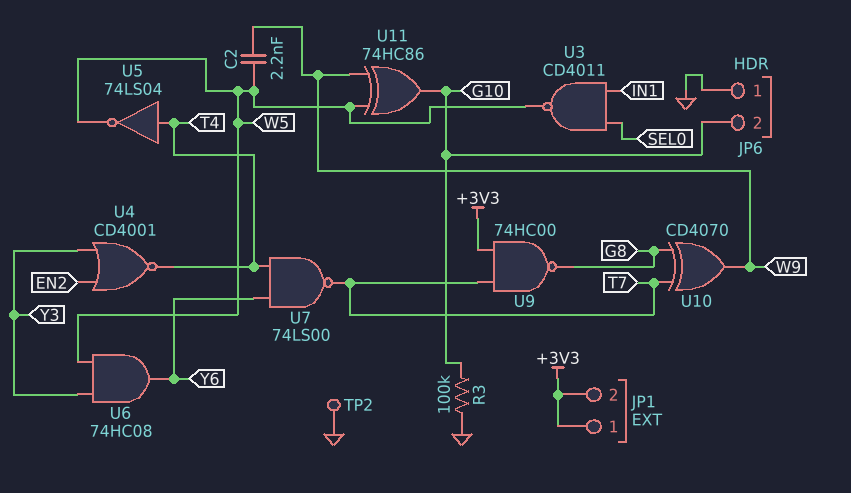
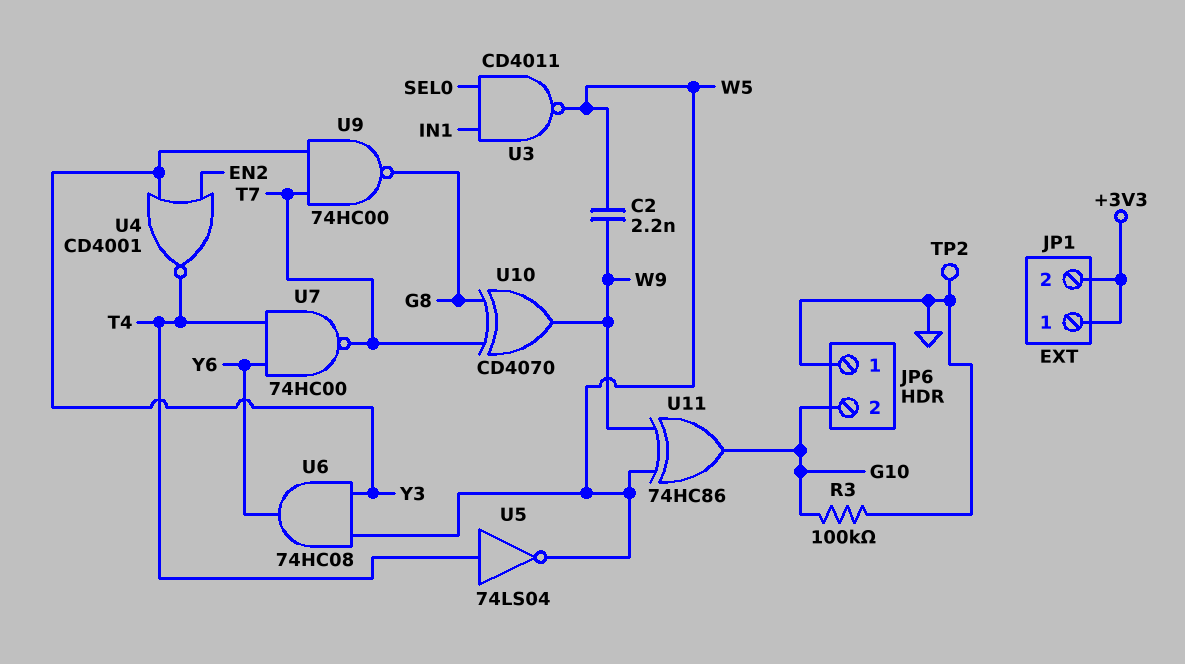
U7: NAND 74LS00 (in T4, in Y6, out T7) -> NAND 74HC00 (in T4, in Y6, out T7)
U9: NAND 74HC00 (in +3V3, in T7, out G8) -> NAND 74HC00 (in T7, in Y3, out G8)

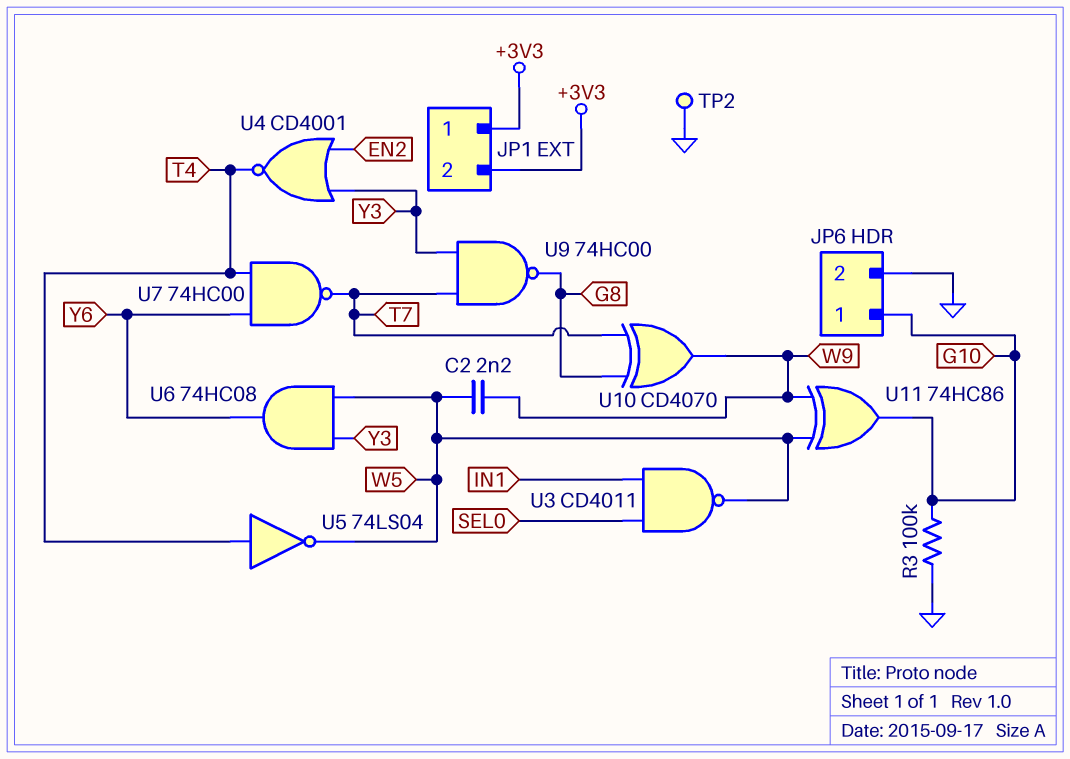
JP6 pin 1: GND -> G10
JP6 pin 2: G10 -> GND

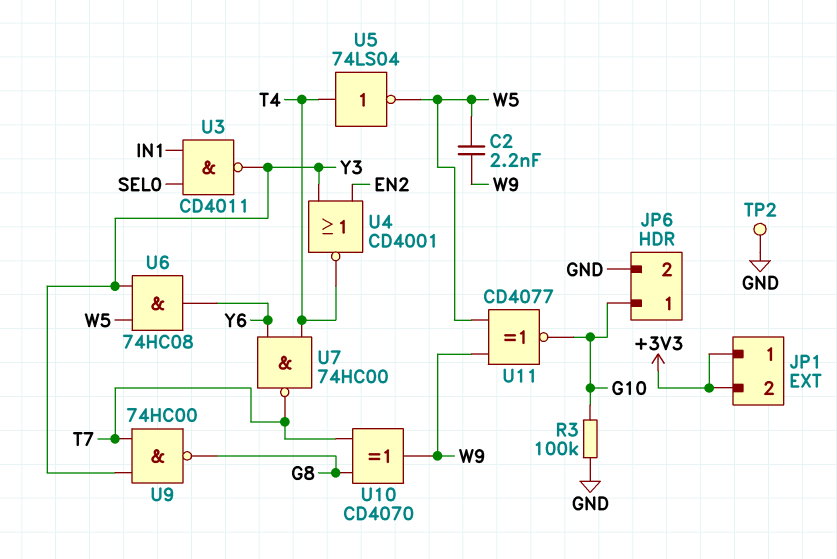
U3: NAND CD4011 (in IN1, in SEL0, out W5) -> NAND CD4011 (in IN1, in SEL0, out Y3)
U11: XOR 74HC86 (in W5, in W9, out G10) -> XNOR CD4077 (in W5, in W9, out G10)

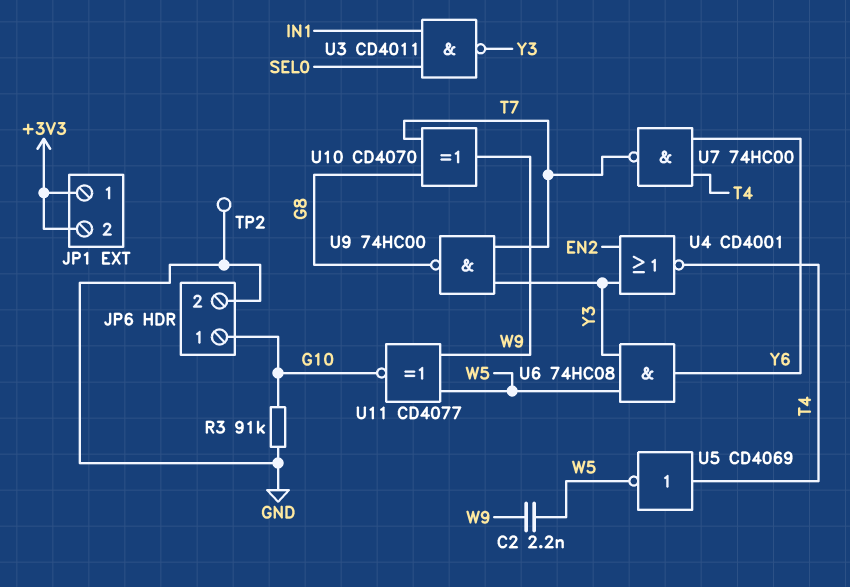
R3: 100k (G10, GND) -> 91k (G10, GND)
U5: NOT 74LS04 (in T4, out W5) -> NOT CD4069 (in T4, out W5)

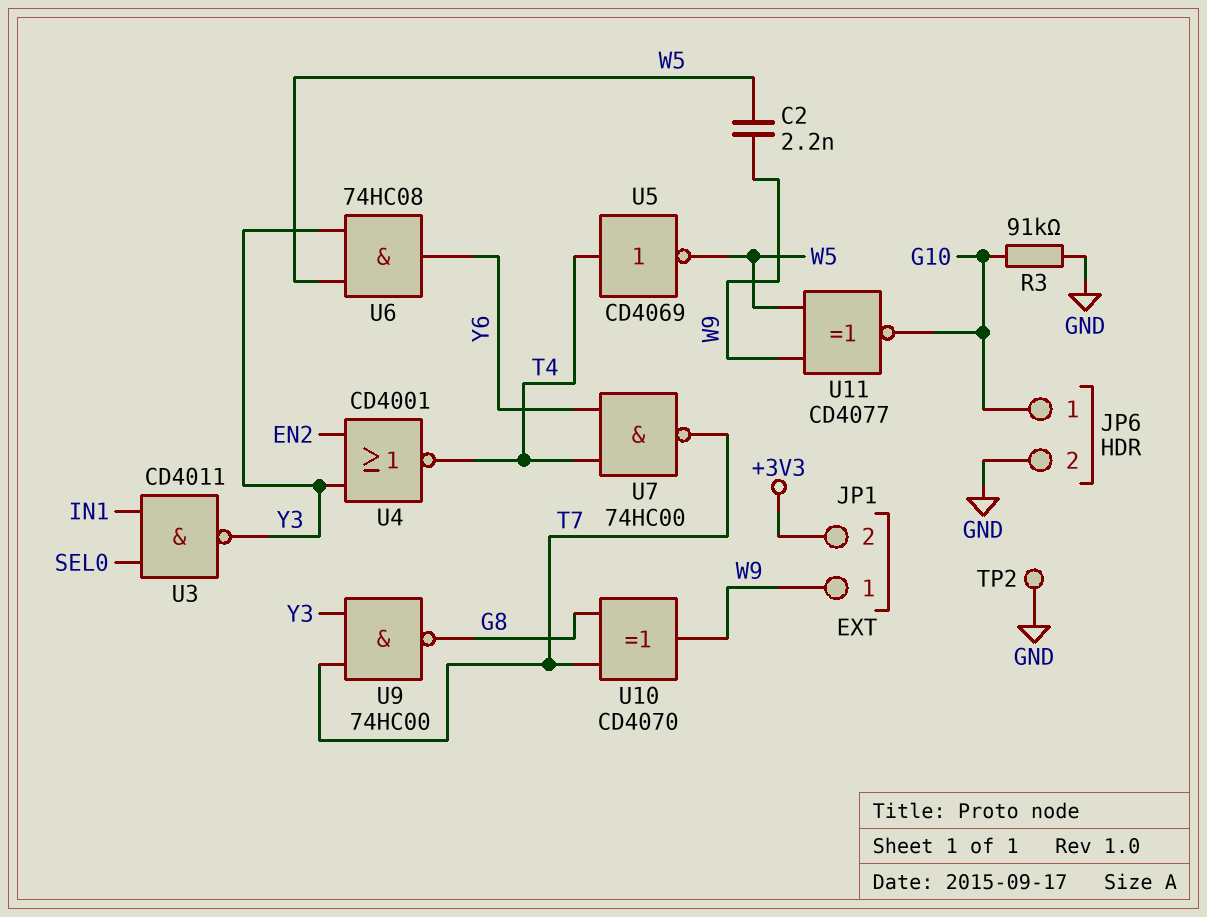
JP1 pin 1: +3V3 -> W9

